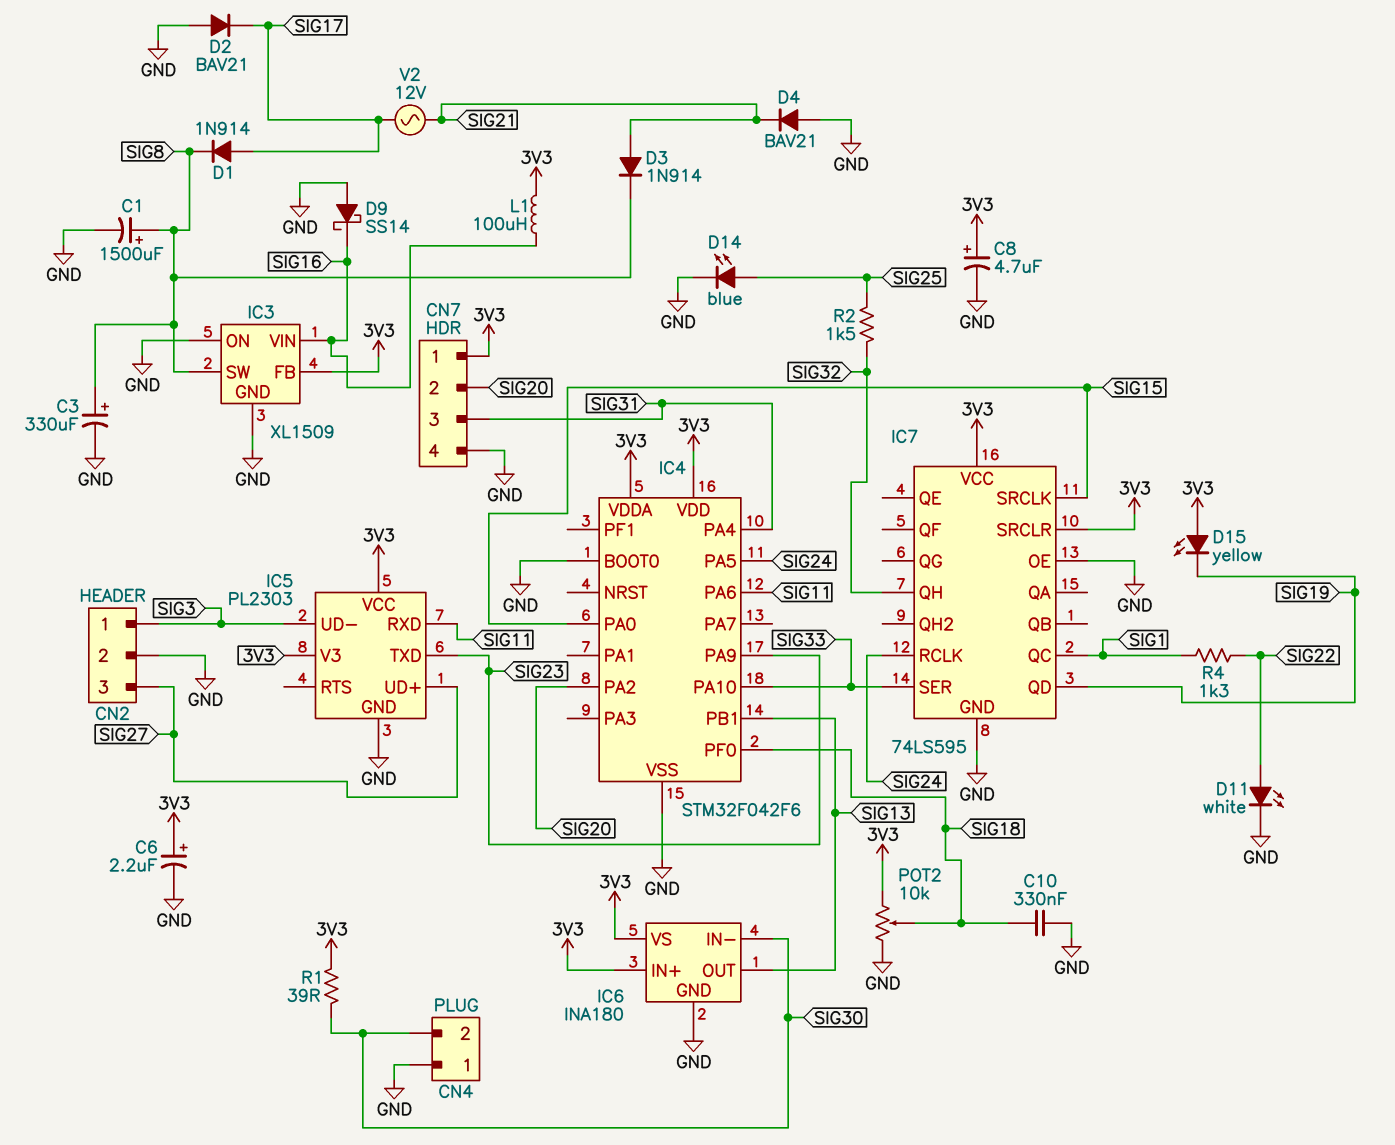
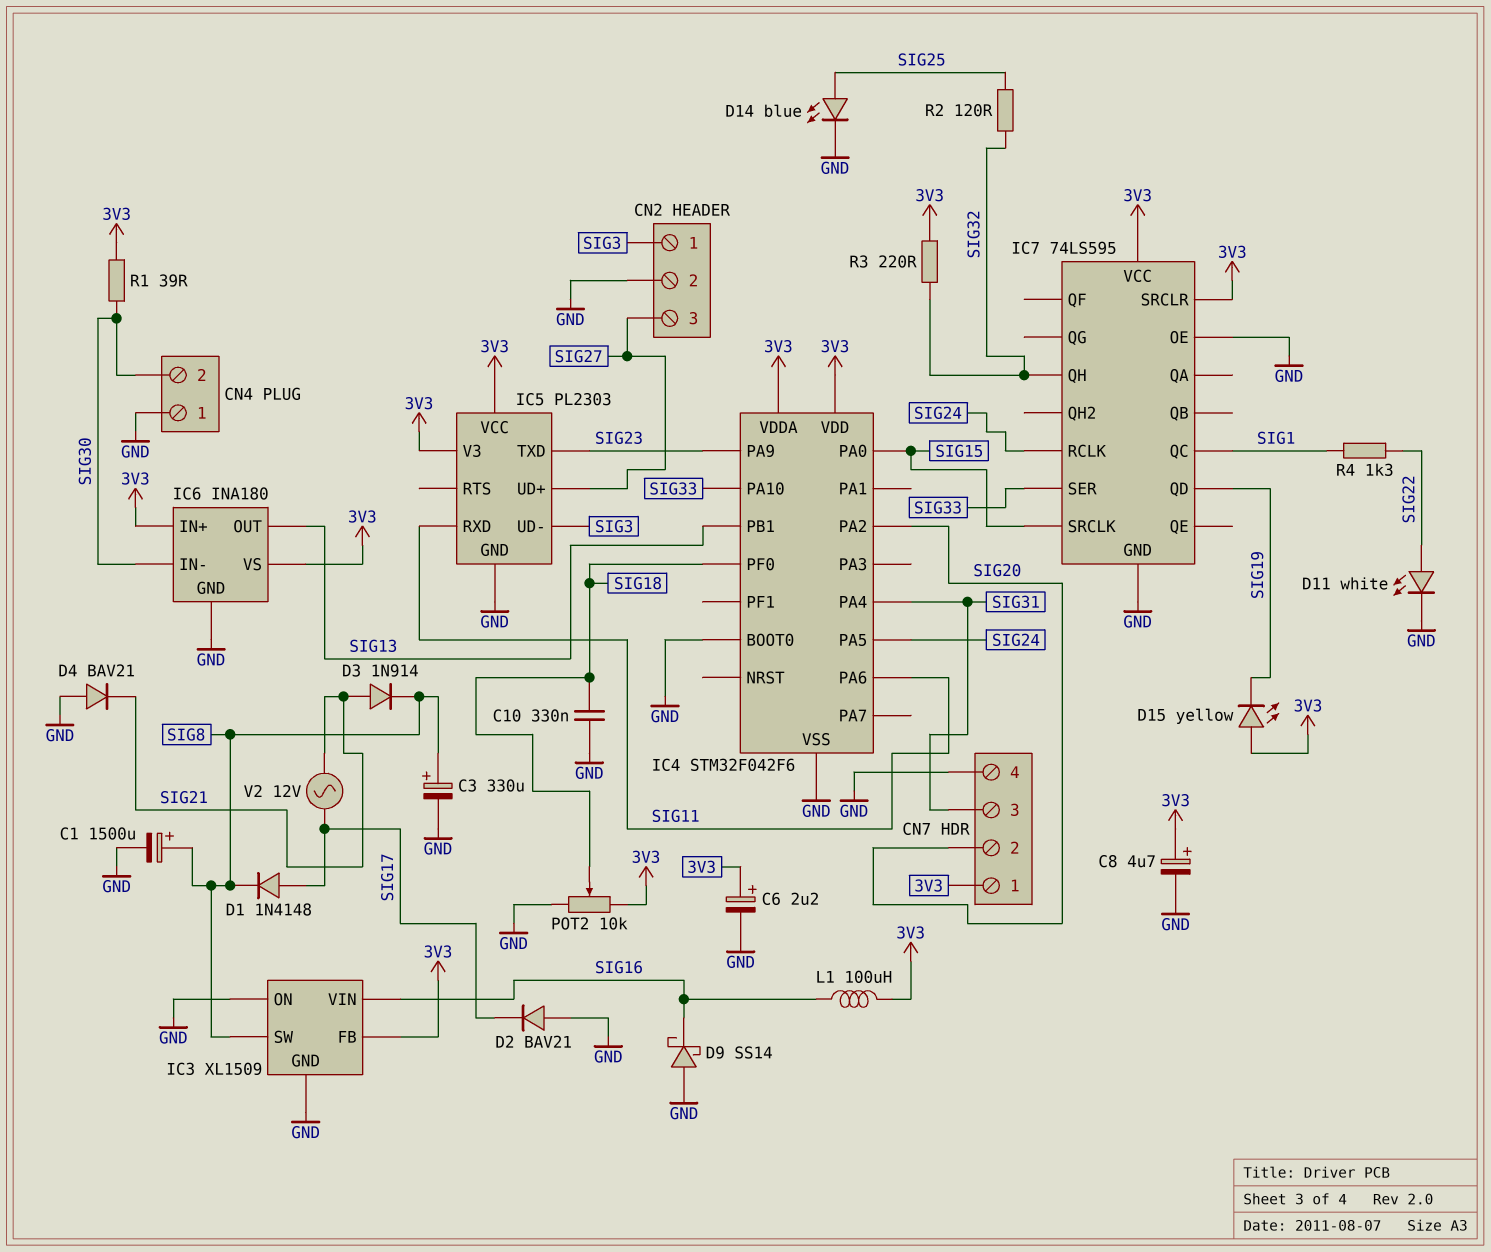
D1: diode 1N914 (A SIG17, K SIG8) -> diode 1N4148 (A SIG17, K SIG8)
R2: 1.5k (SIG25, SIG32) -> 120 (SIG25, SIG32)
R3: none -> 220 (3V3, SIG32)

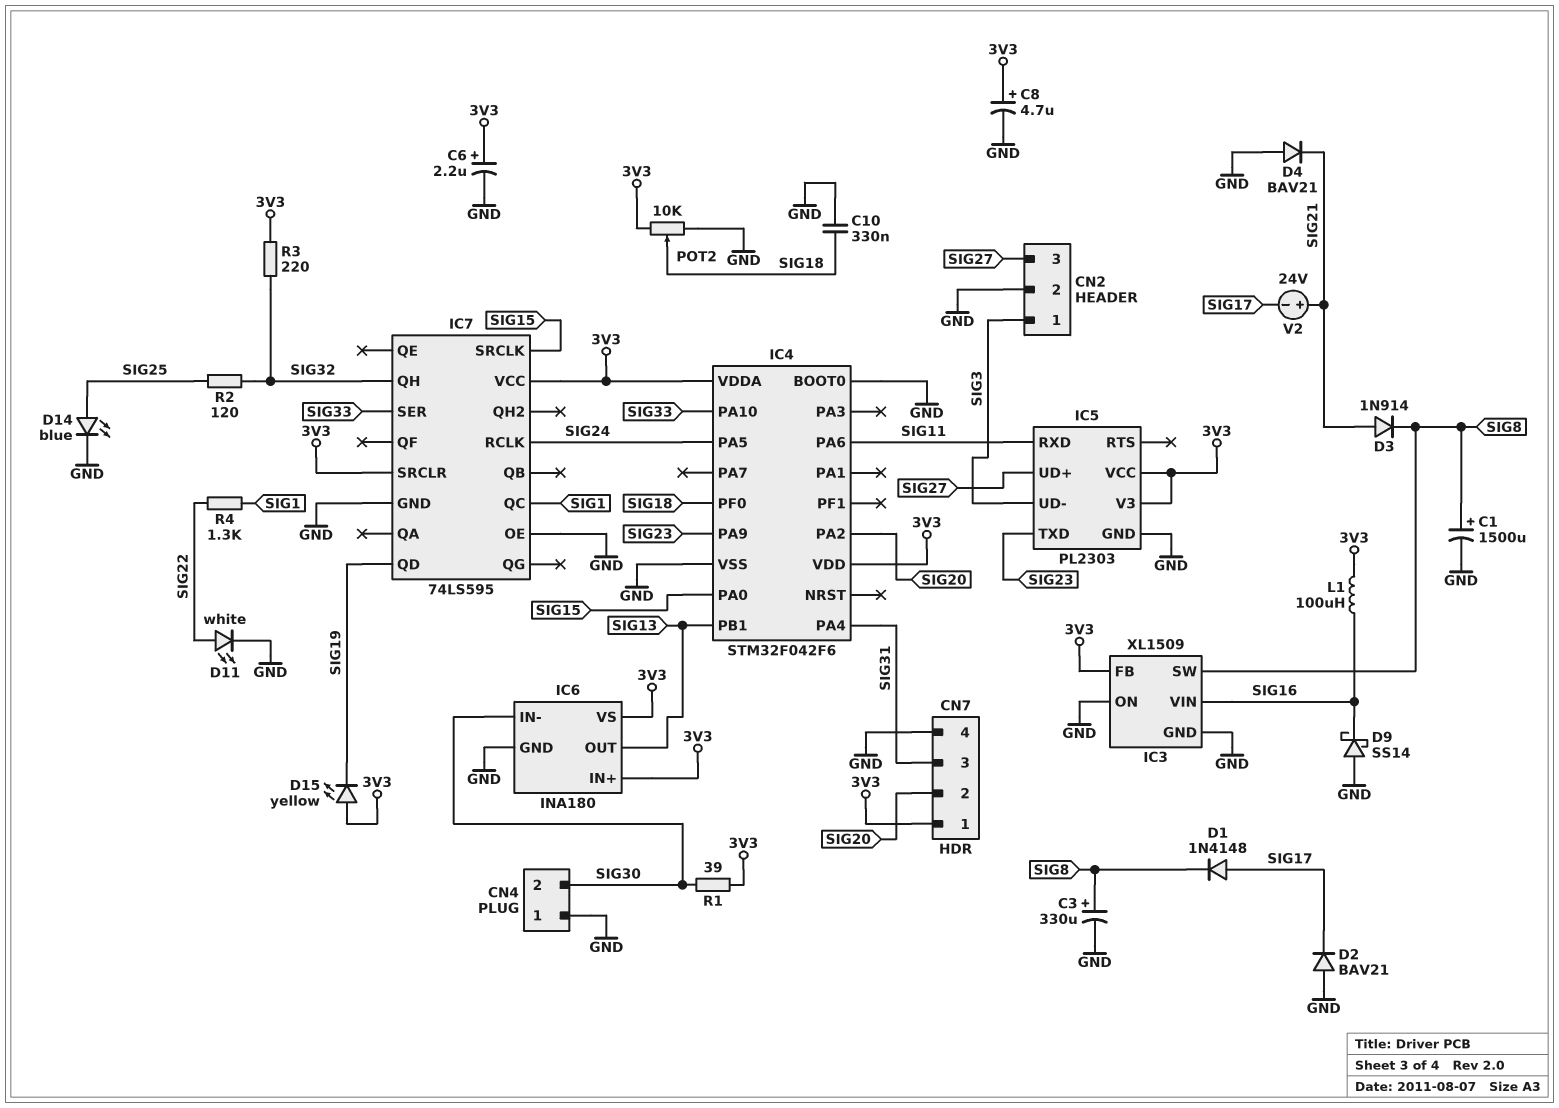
V2: AC 12V (SIG17, SIG21) -> 24V (plus SIG21, minus SIG17)

